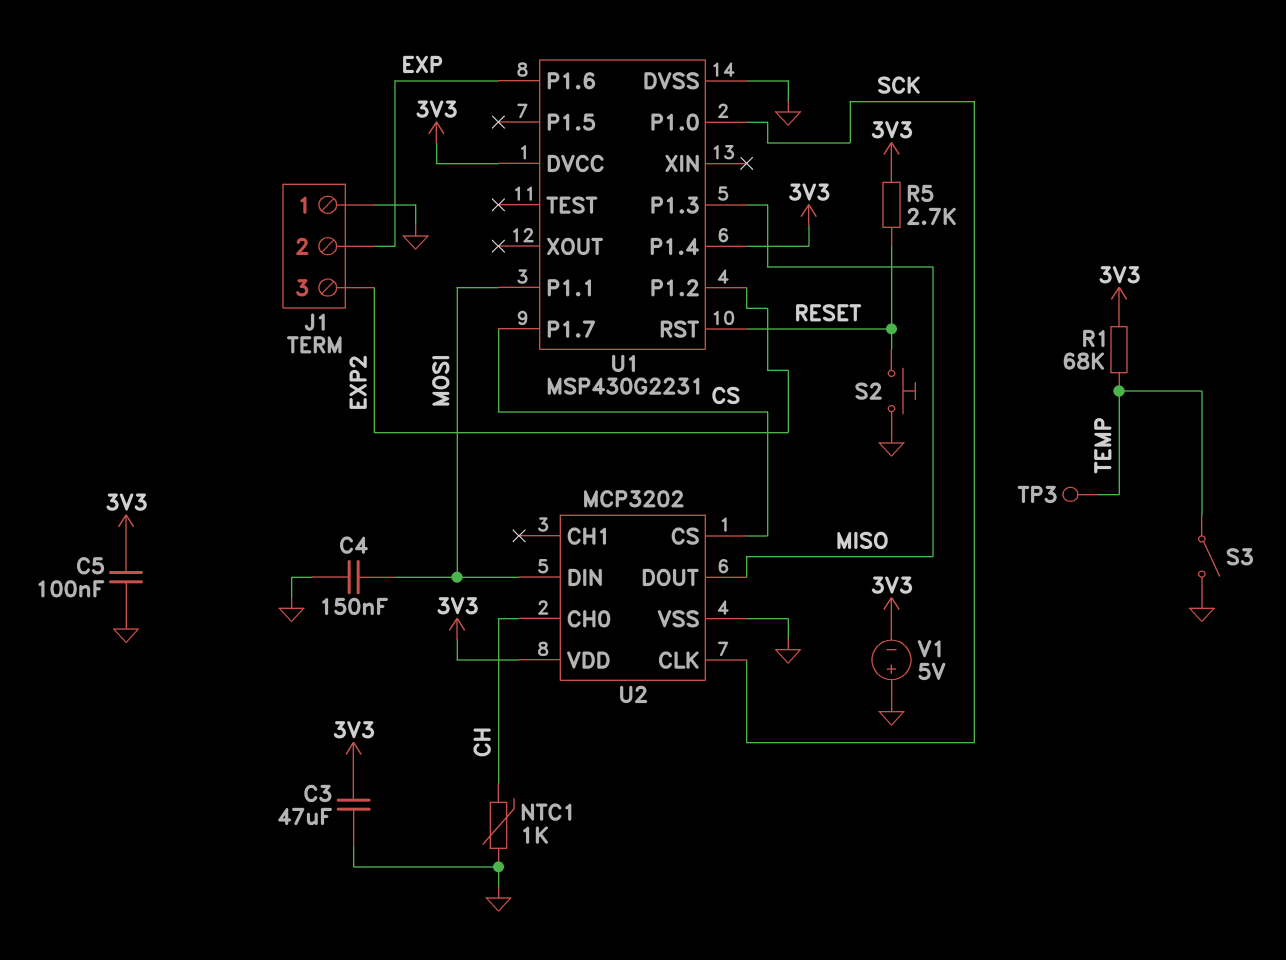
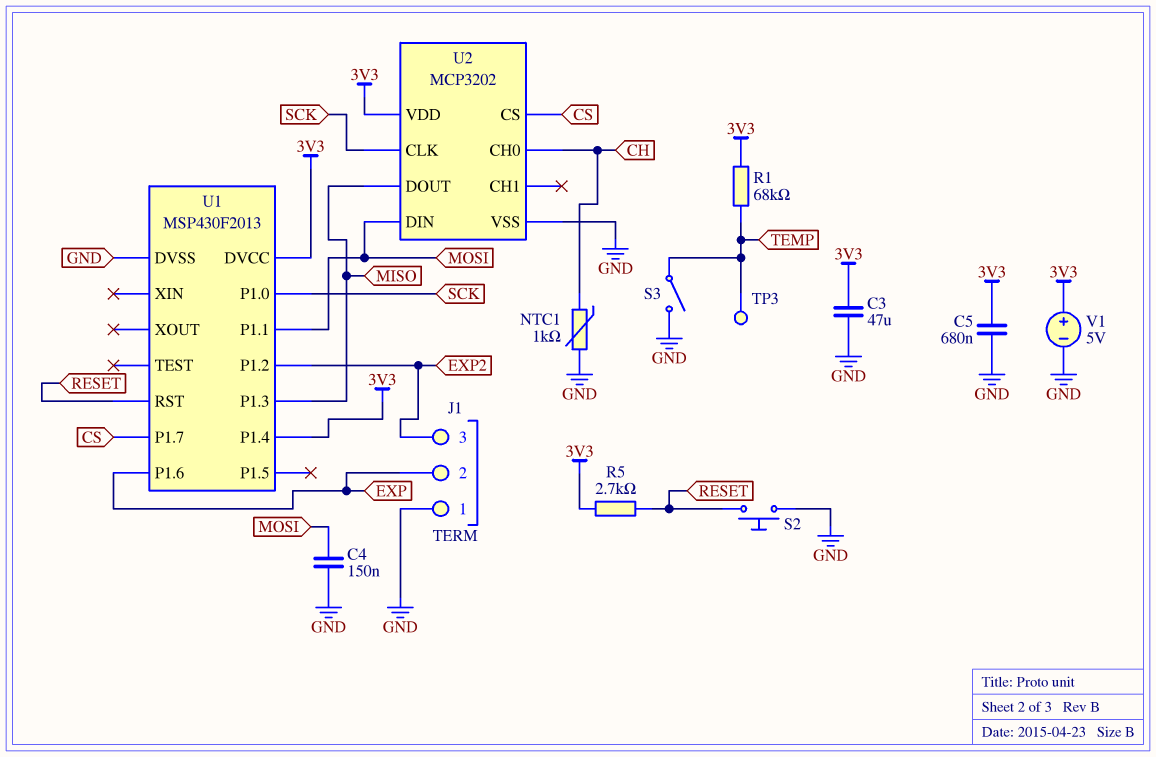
C5: 100nF (3V3, GND) -> 680nF (3V3, GND)
U1: MSP430G2231 -> MSP430F2013
V1: 5V (plus GND, minus 3V3) -> 5V (plus 3V3, minus GND)

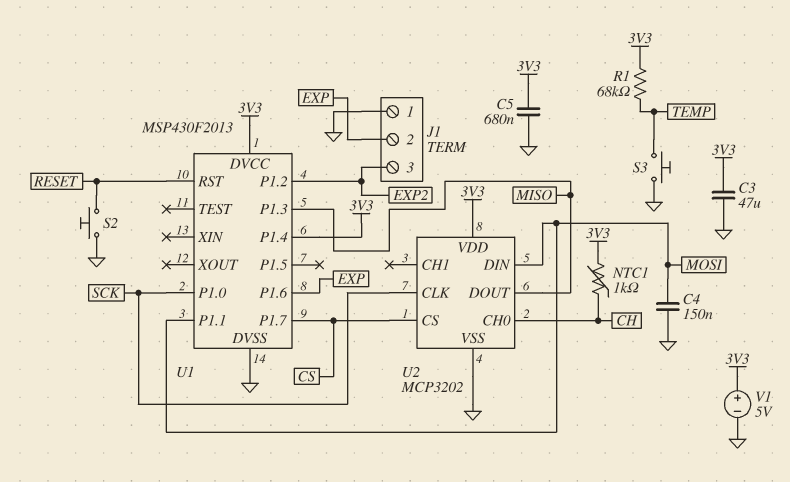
NTC1: 1k (CH, GND) -> 1k (3V3, CH)
R5: 2.7k (3V3, RESET) -> none
S3: switch (GND, TEMP) -> button (GND, TEMP)
TP3: test point (TEMP) -> none

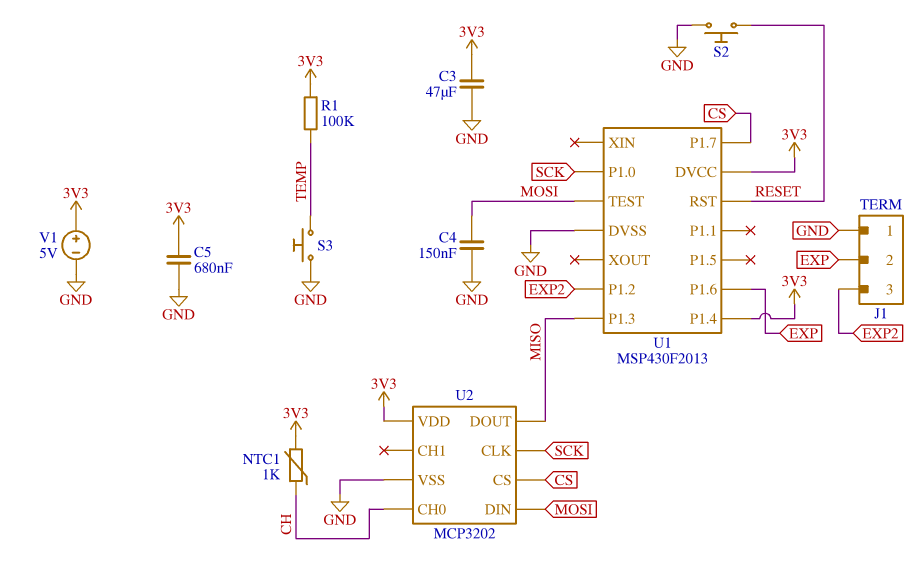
R1: 68k (3V3, TEMP) -> 100k (3V3, TEMP)
U1 pin P1.1: MOSI -> none
U1 pin TEST: none -> MOSI

